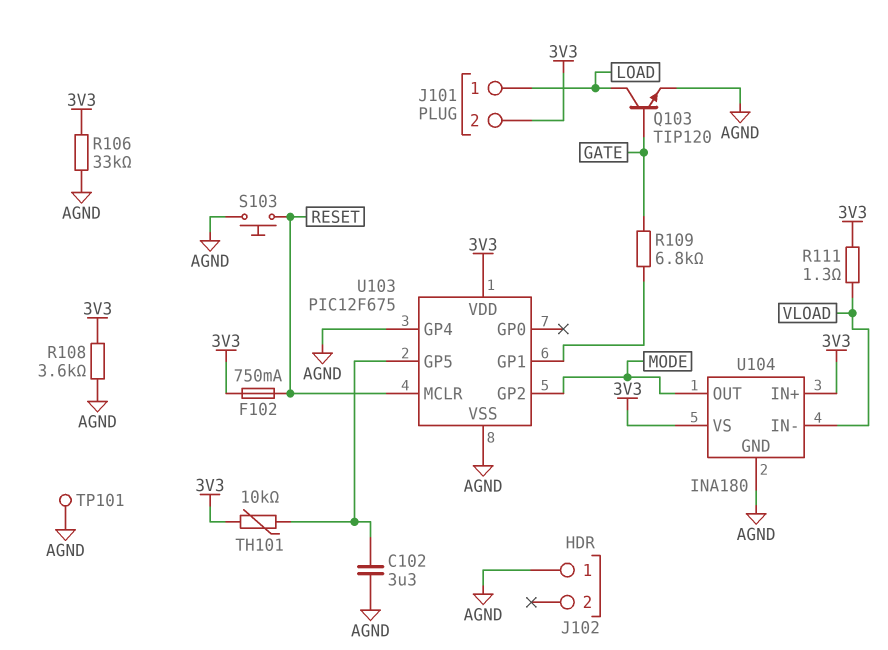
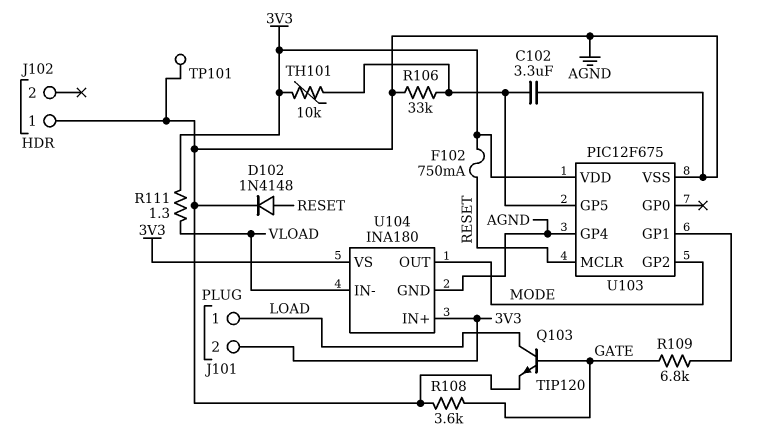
D102: none -> diode 1N4148 (A RESET, K AGND)
R106: 33k (3V3, AGND) -> 33k (AGND, U103/GP5)
R108: 3.6k (3V3, AGND) -> 3.6k (AGND, GATE)
S103: button (AGND, RESET) -> none

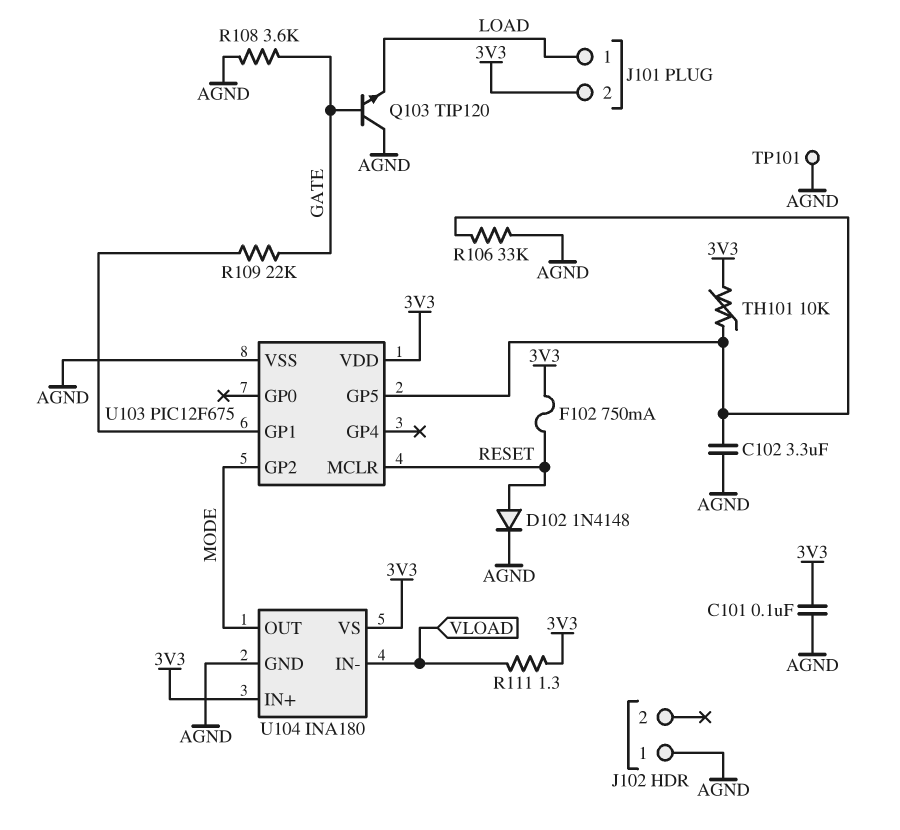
C101: none -> 100nF (3V3, AGND)
Q103: NPN TIP120 (B GATE, C LOAD, E AGND) -> NPN TIP120 (B GATE, C AGND, E LOAD)
R109: 6.8k (GATE, U103/GP1) -> 22k (GATE, U103/GP1)
U103 pin GP4: AGND -> none

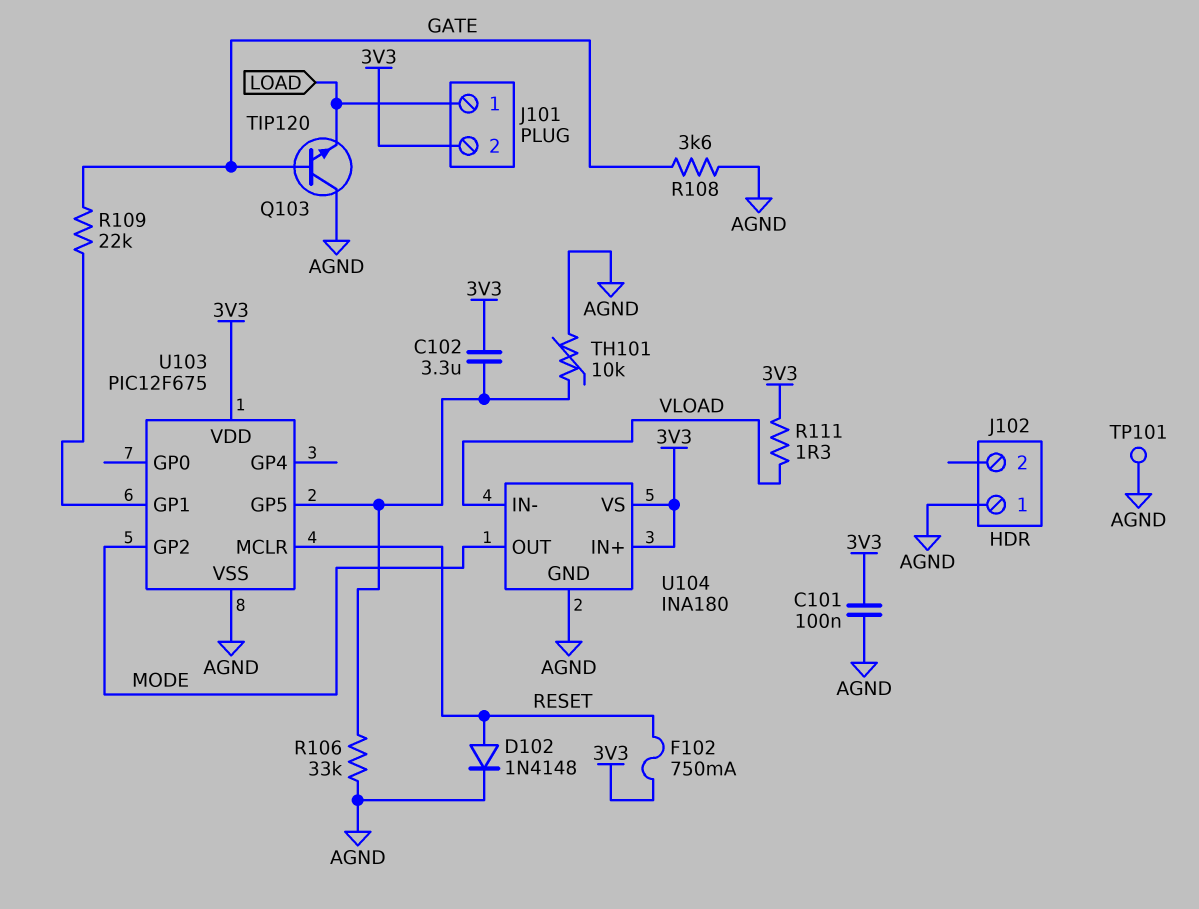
C102: 3.3uF (AGND, U103/GP5) -> 3.3uF (3V3, U103/GP5)
TH101: 10k (3V3, U103/GP5) -> 10k (AGND, U103/GP5)

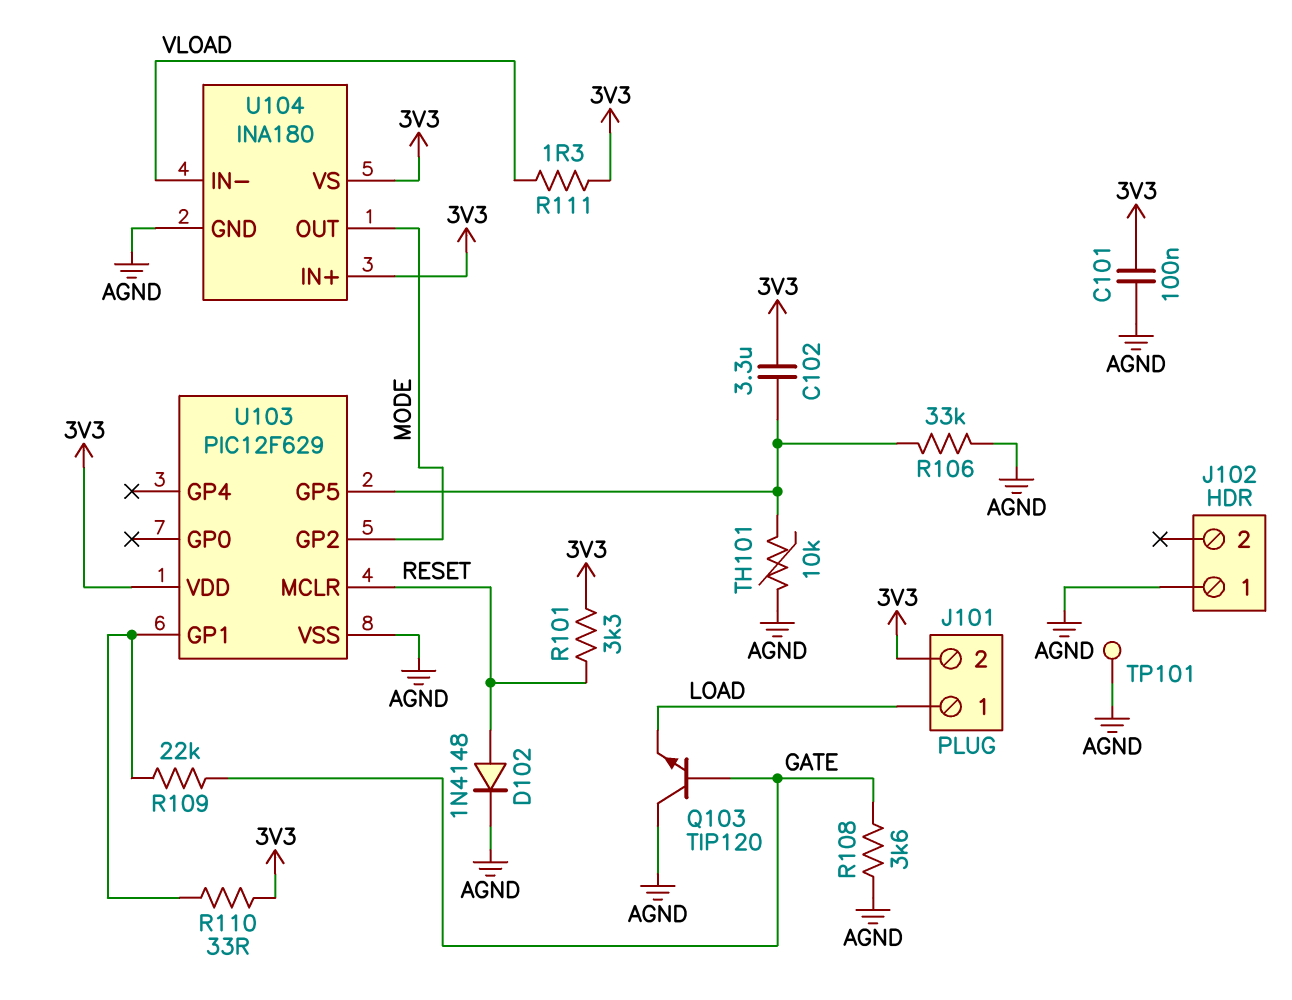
F102: 750mA (3V3, RESET) -> none
R101: none -> 3.3k (3V3, RESET)
R110: none -> 33 (3V3, U103/GP1)
U103: PIC12F675 -> PIC12F629

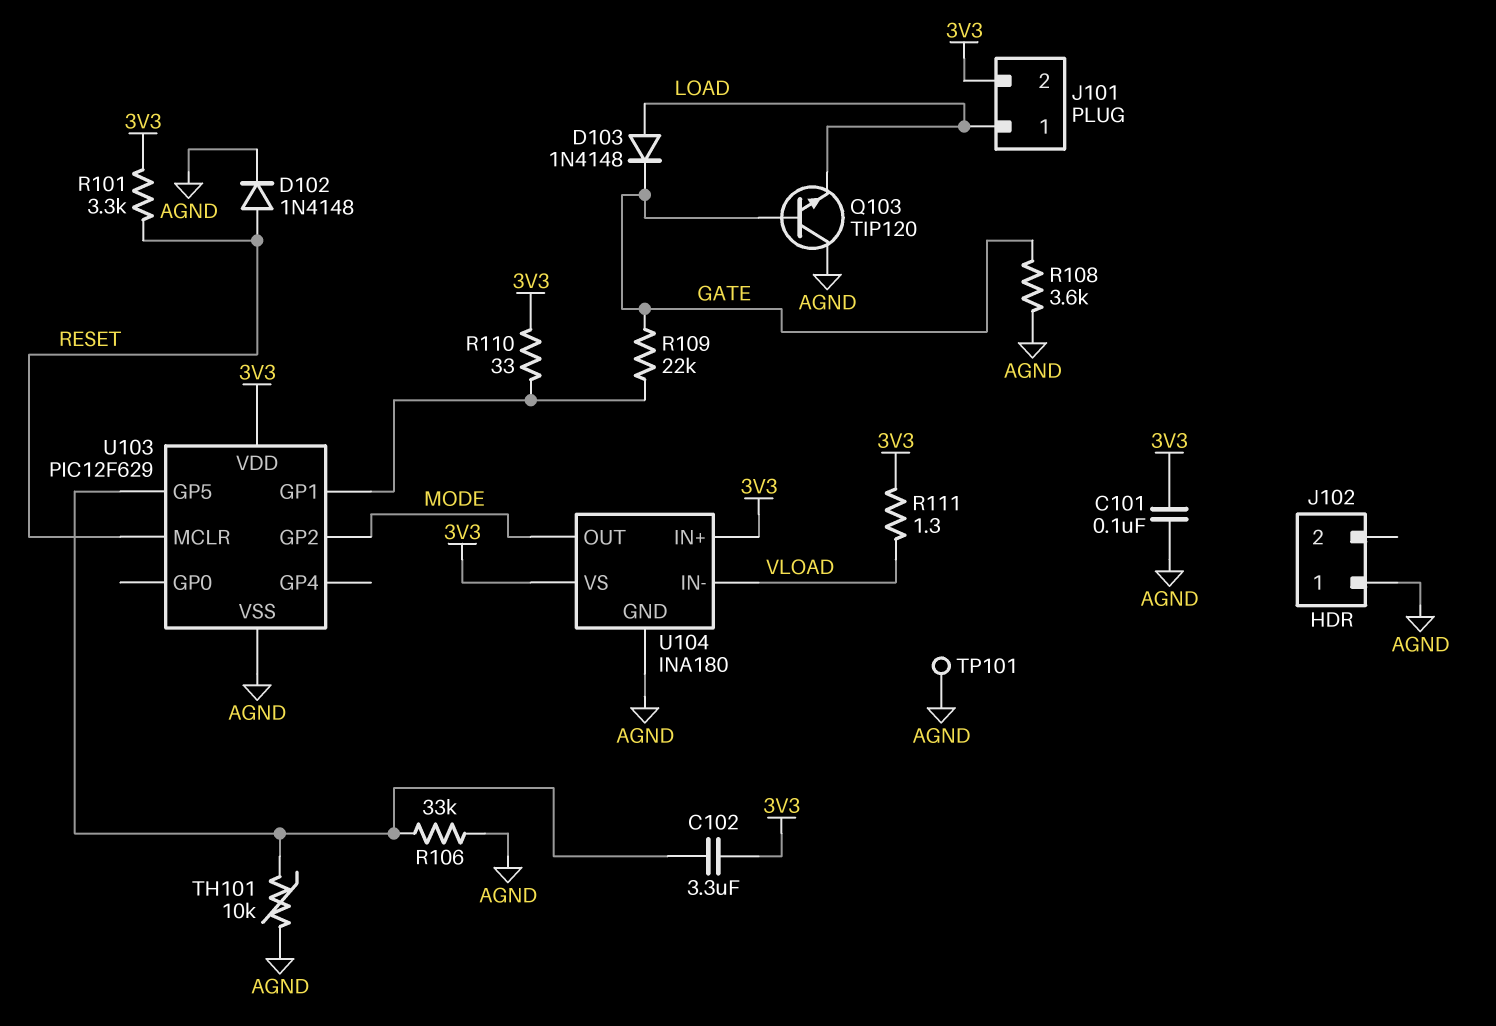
D103: none -> diode 1N4148 (A LOAD, K GATE)

